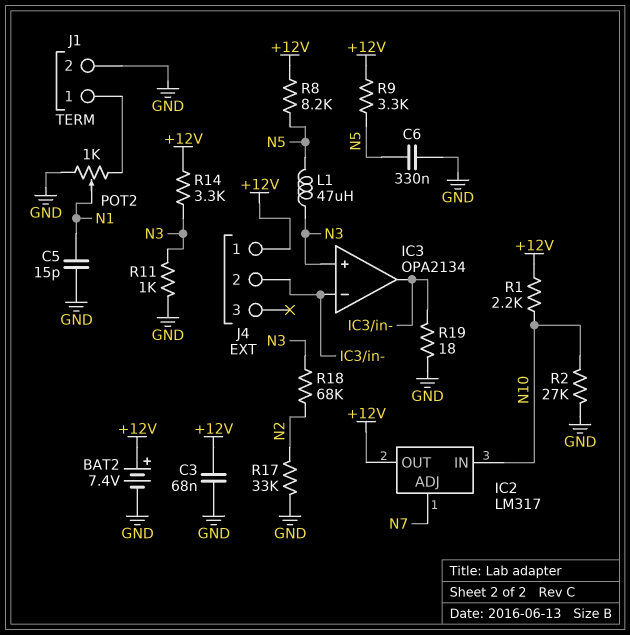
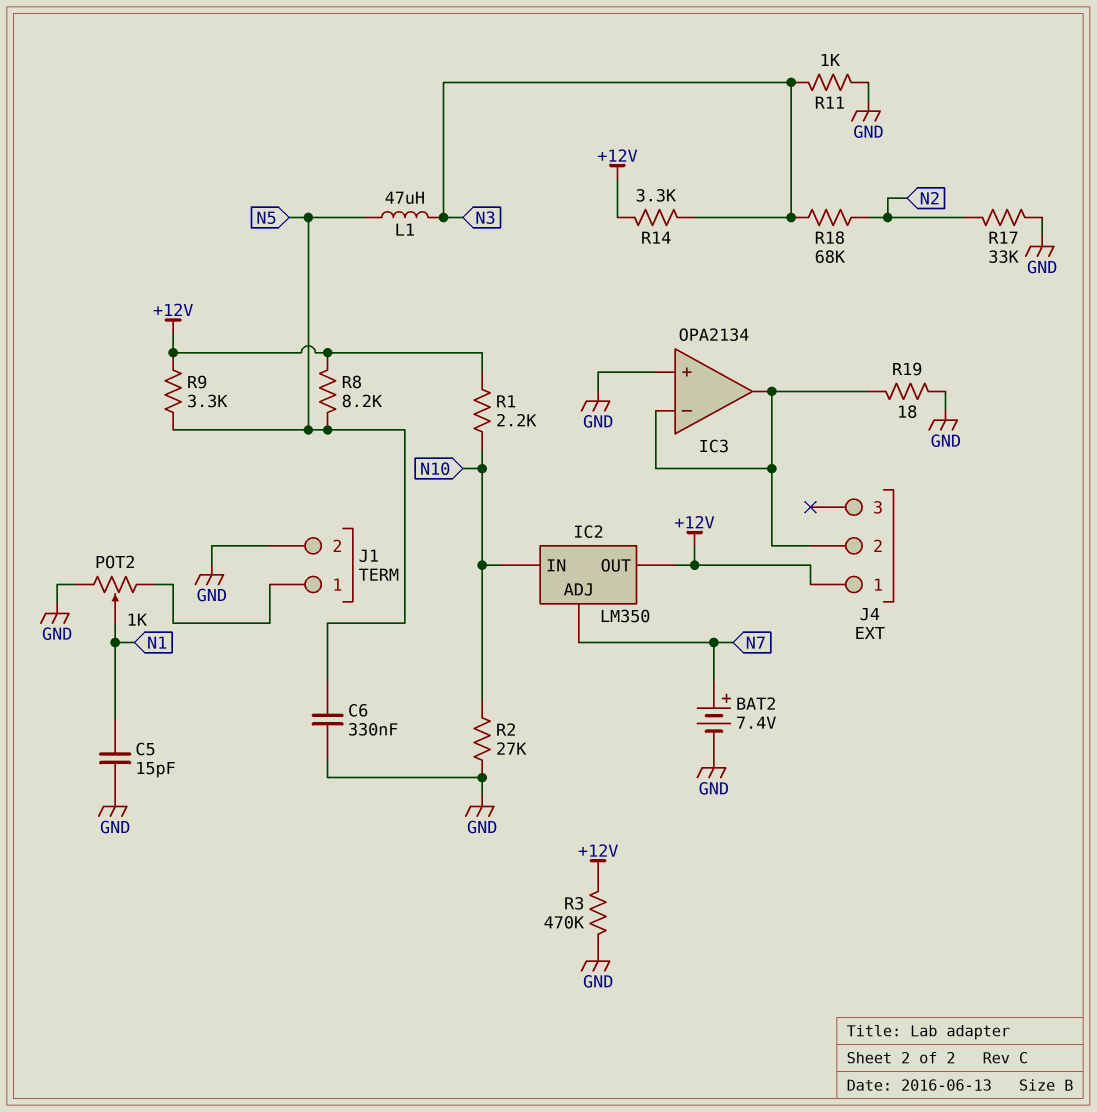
BAT2: 7.4V (plus +12V, minus GND) -> 7.4V (plus N7, minus GND)
C3: 68nF (+12V, GND) -> none
IC2: LM317 -> LM350
IC3 pin in+: N3 -> GND
R3: none -> 470k (+12V, GND)

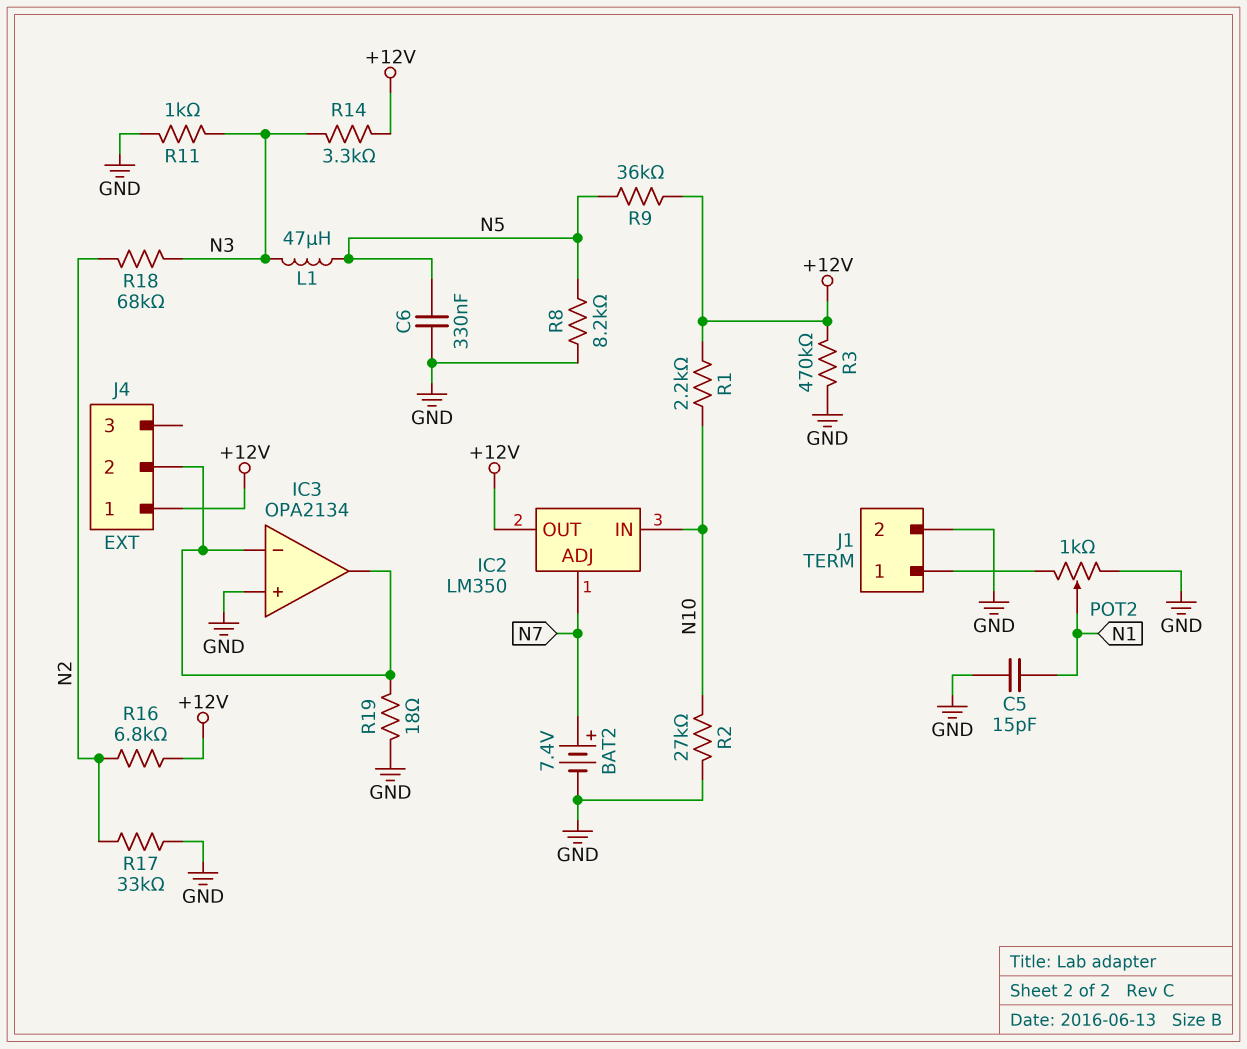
R8: 8.2k (+12V, N5) -> 8.2k (GND, N5)
R9: 3.3k (+12V, N5) -> 36k (+12V, N5)
R16: none -> 6.8k (+12V, N2)

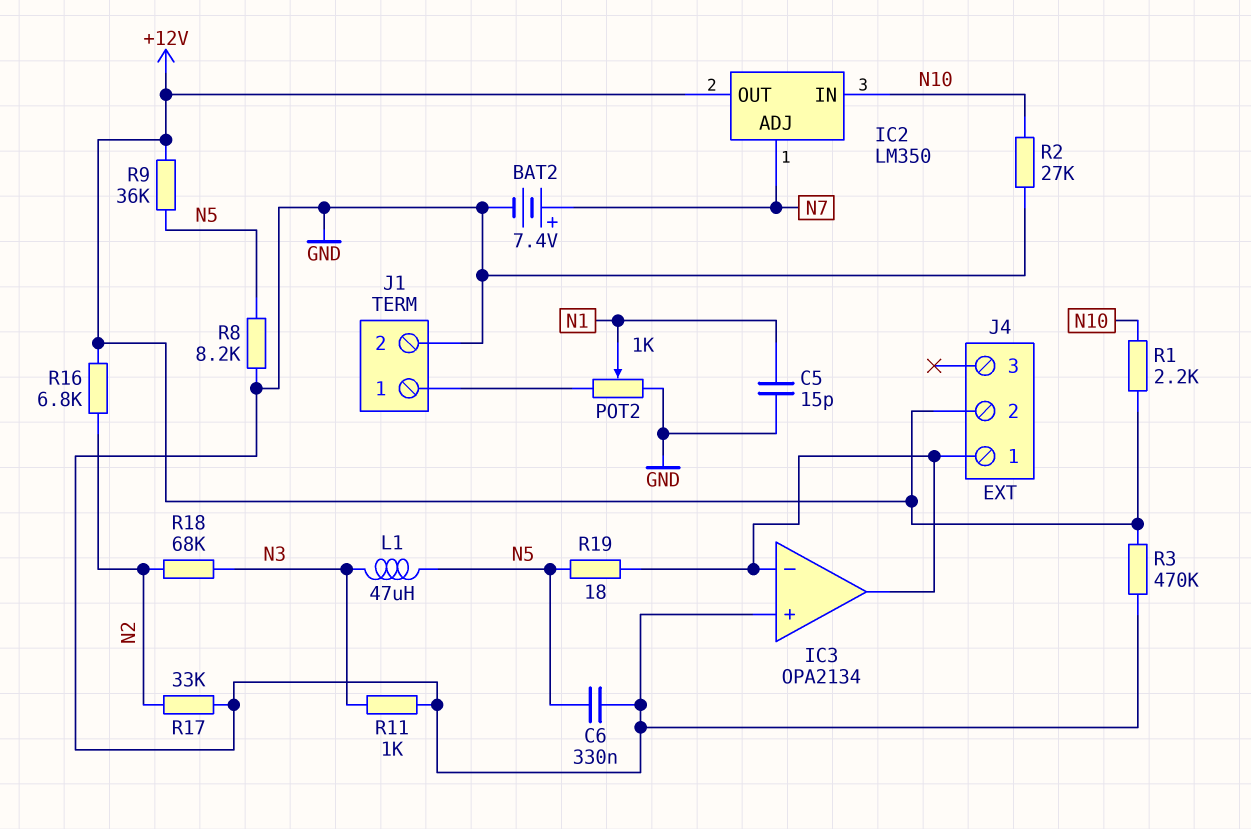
J4 pin 1: +12V -> IC3/in-
J4 pin 2: IC3/in- -> +12V
R14: 3.3k (+12V, N3) -> none
R19: 18 (GND, IC3/in-) -> 18 (IC3/in-, N5)

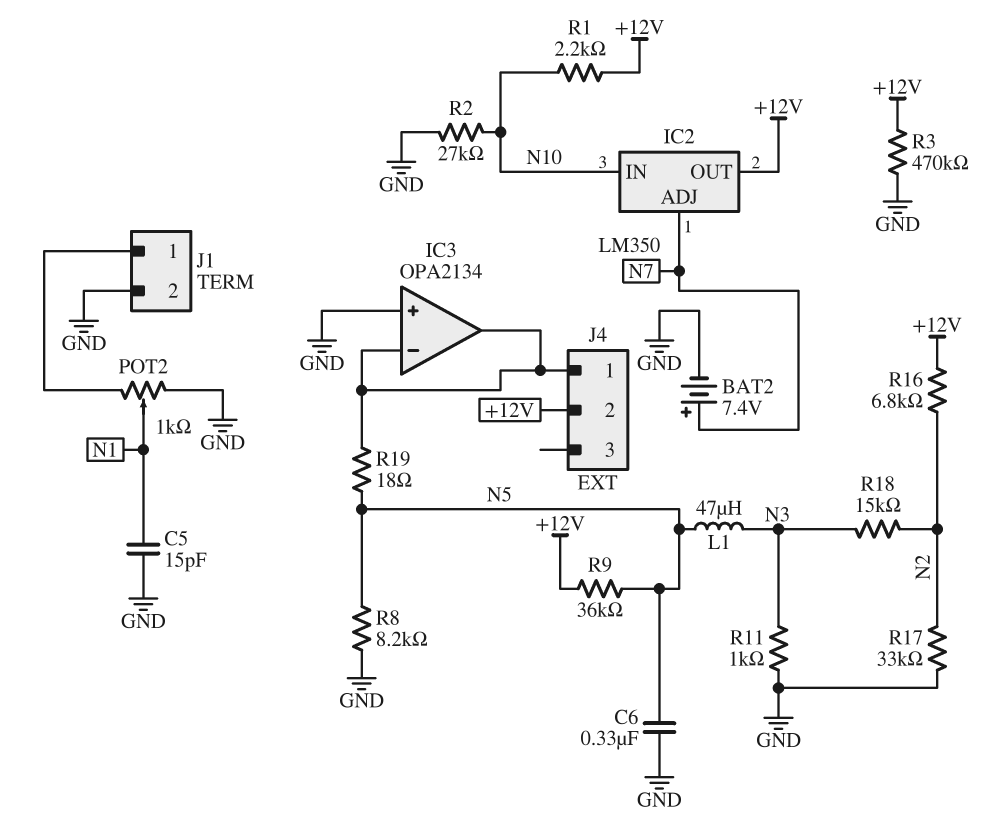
R18: 68k (N2, N3) -> 15k (N2, N3)

